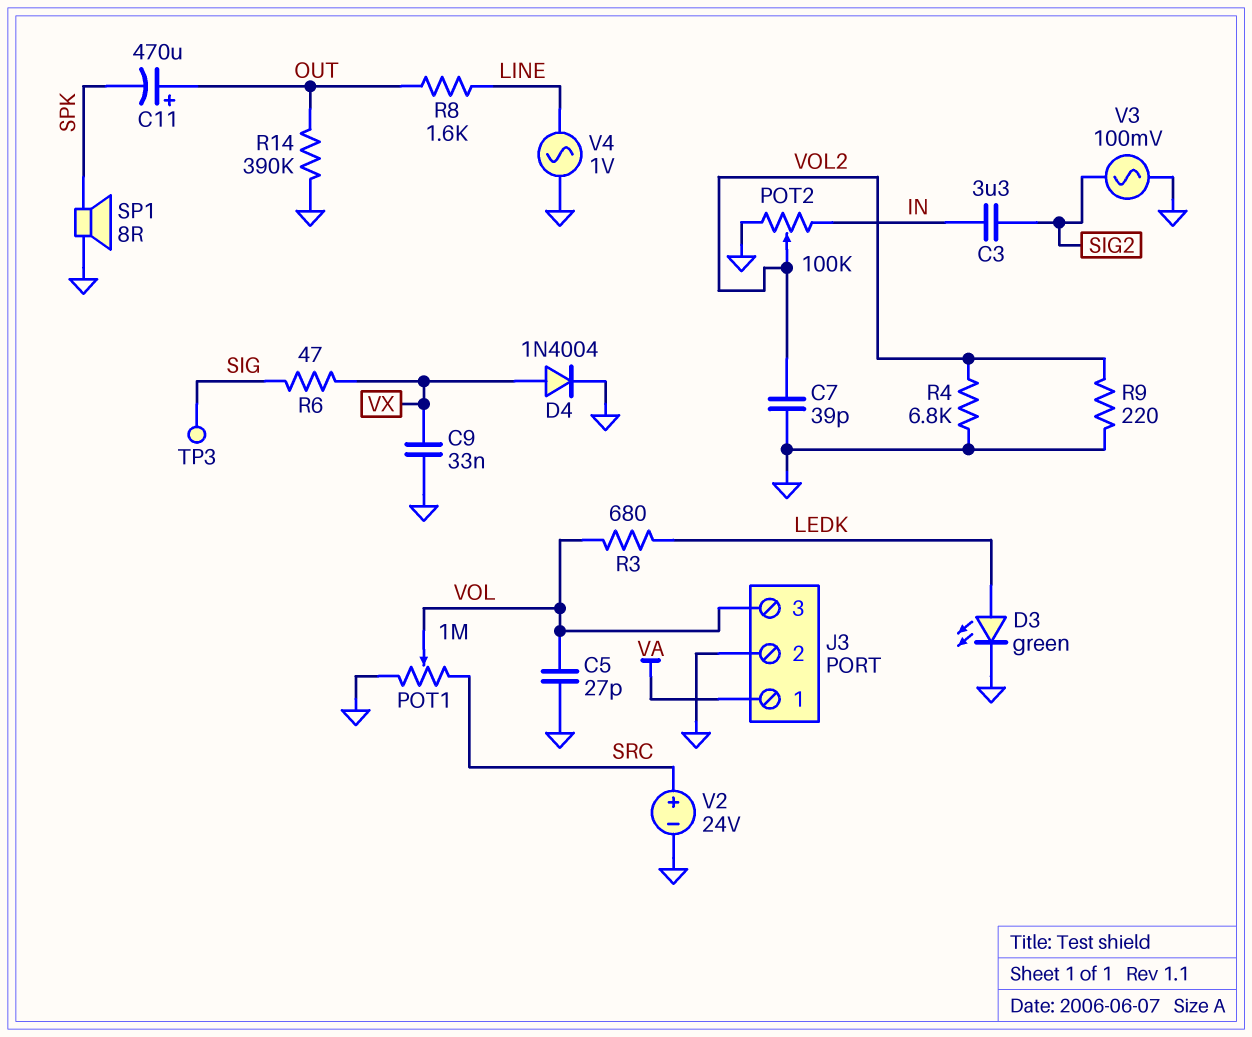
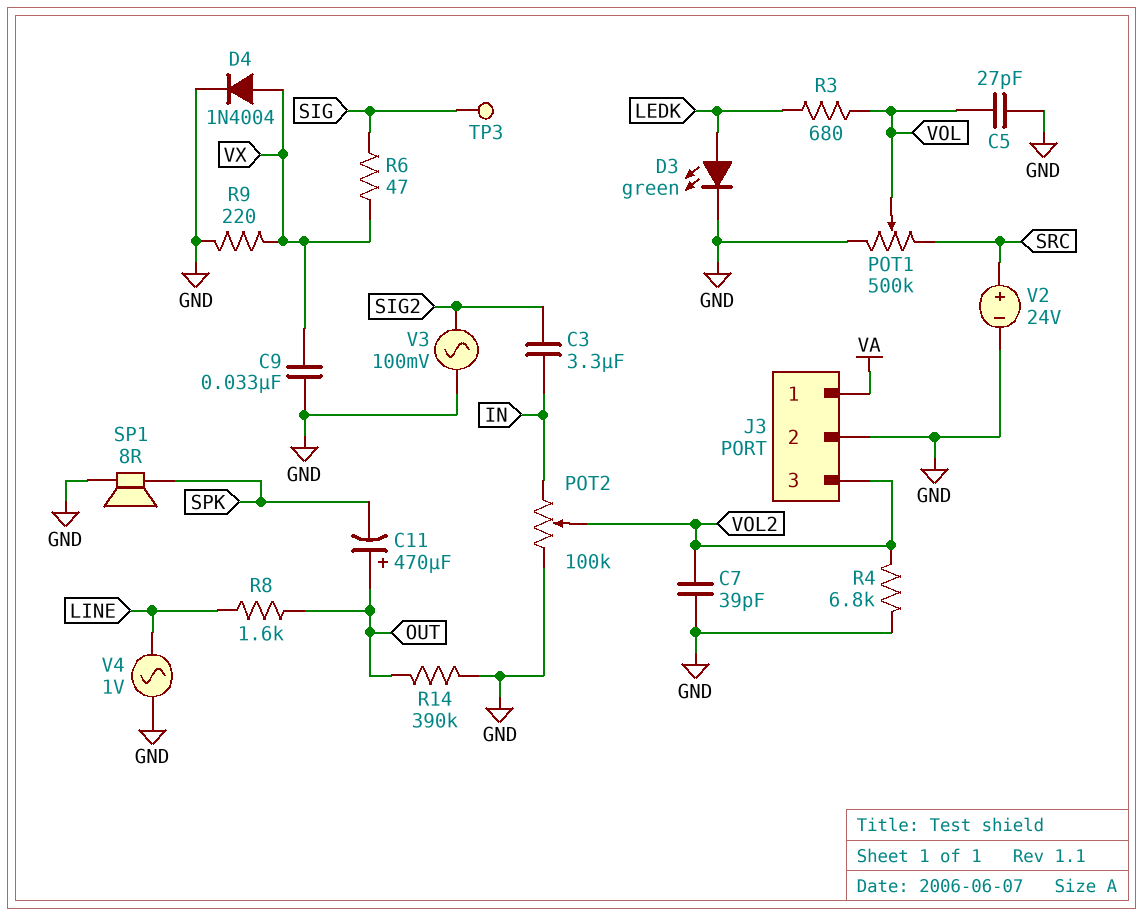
J3 pin 3: VOL -> VOL2
POT1: 1M (GND, SRC, wiper VOL) -> 500k (GND, SRC, wiper VOL)
R9: 220 (GND, VOL2) -> 220 (GND, VX)

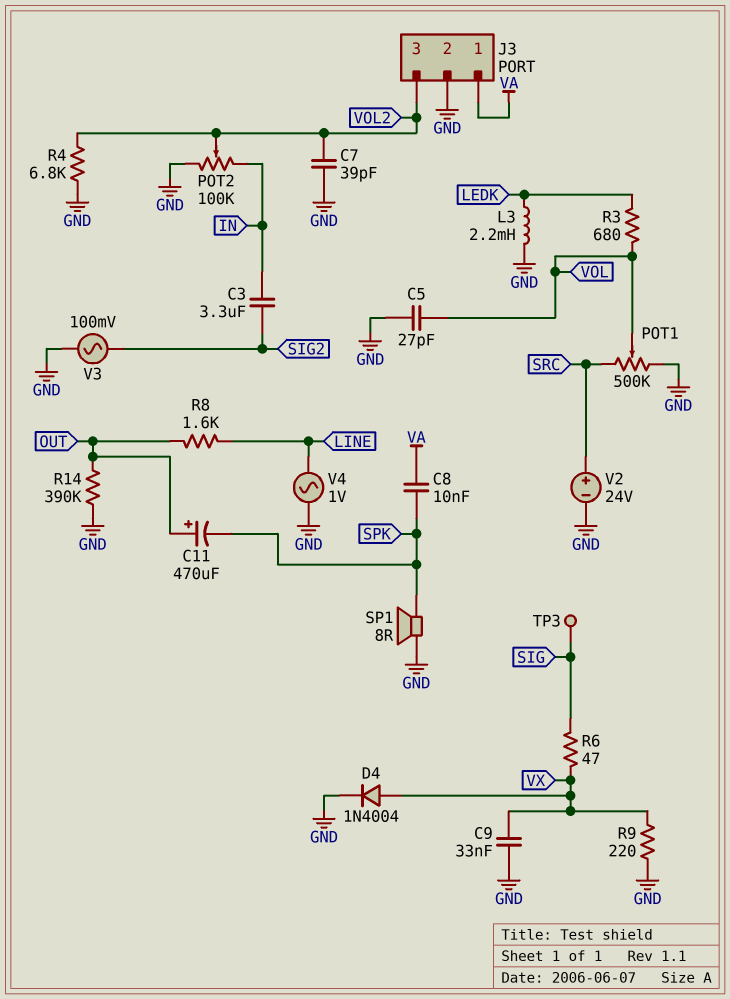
C8: none -> 10nF (SPK, VA)
D3: LED green (A LEDK, K GND) -> none
L3: none -> 2.2mH (GND, LEDK)

